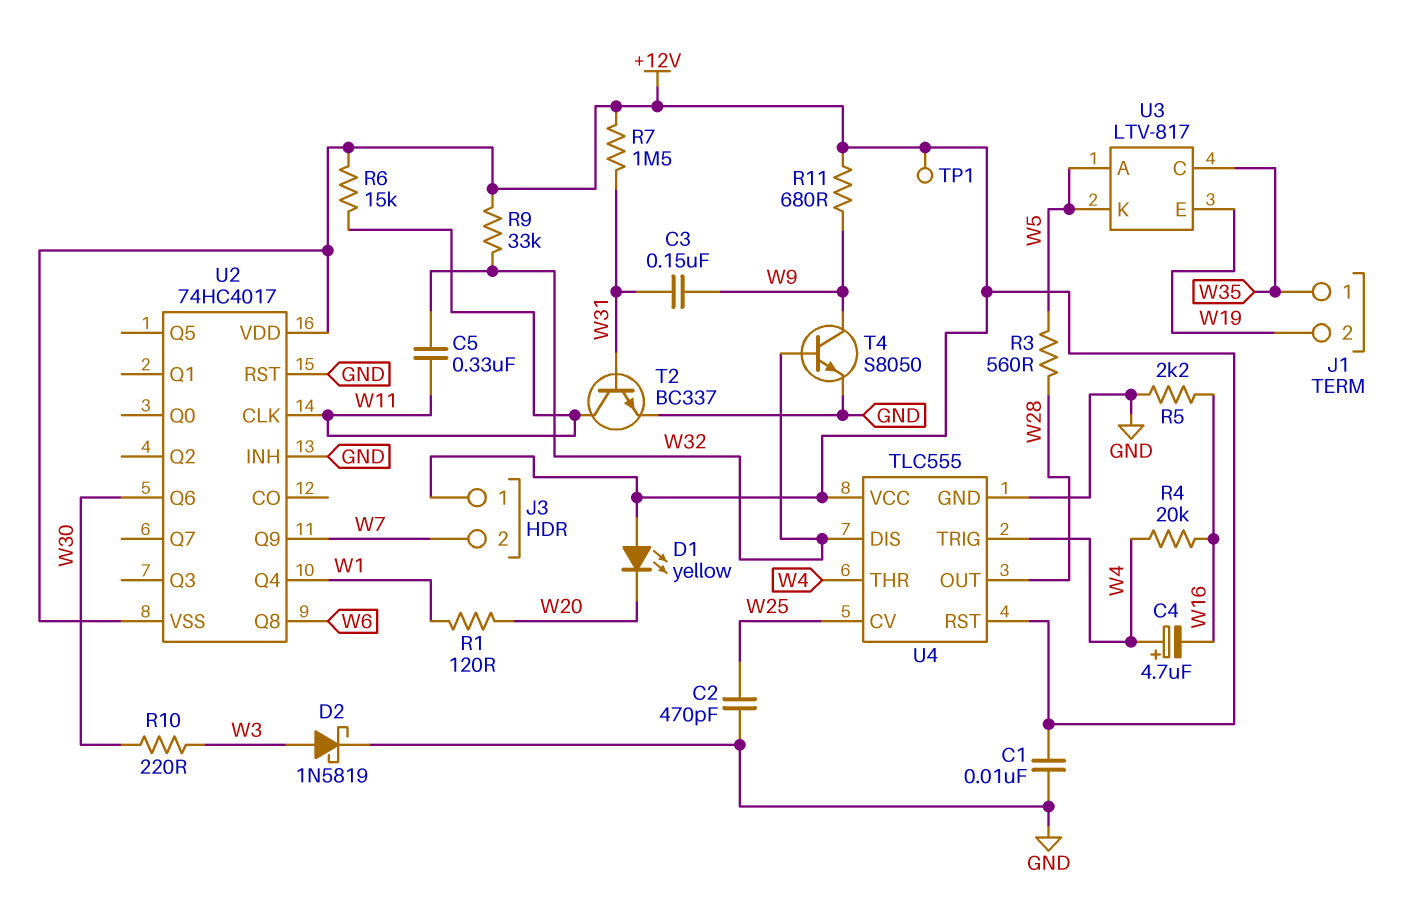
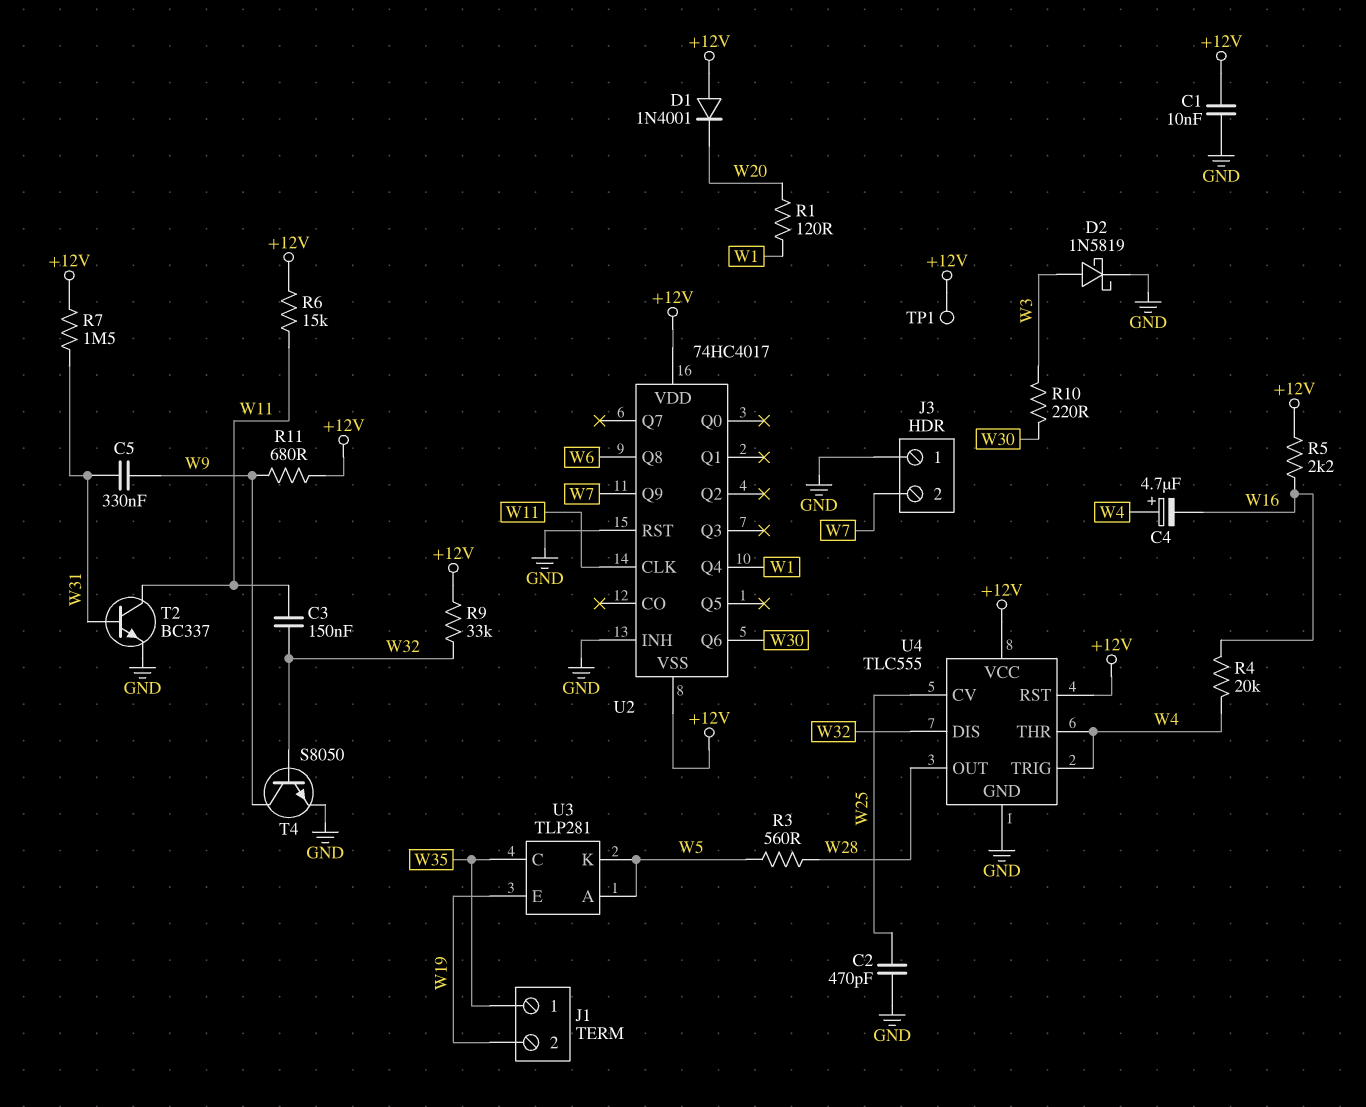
C3: 150nF (W9, W31) -> 150nF (W11, W32)
C5: 330nF (W11, W32) -> 330nF (W9, W31)
D1: LED yellow (A +12V, K W20) -> diode 1N4001 (A +12V, K W20)
J3 pin 1: +12V -> GND
R5: 2.2k (GND, W16) -> 2.2k (+12V, W16)
U3: LTV-817 -> TLP281

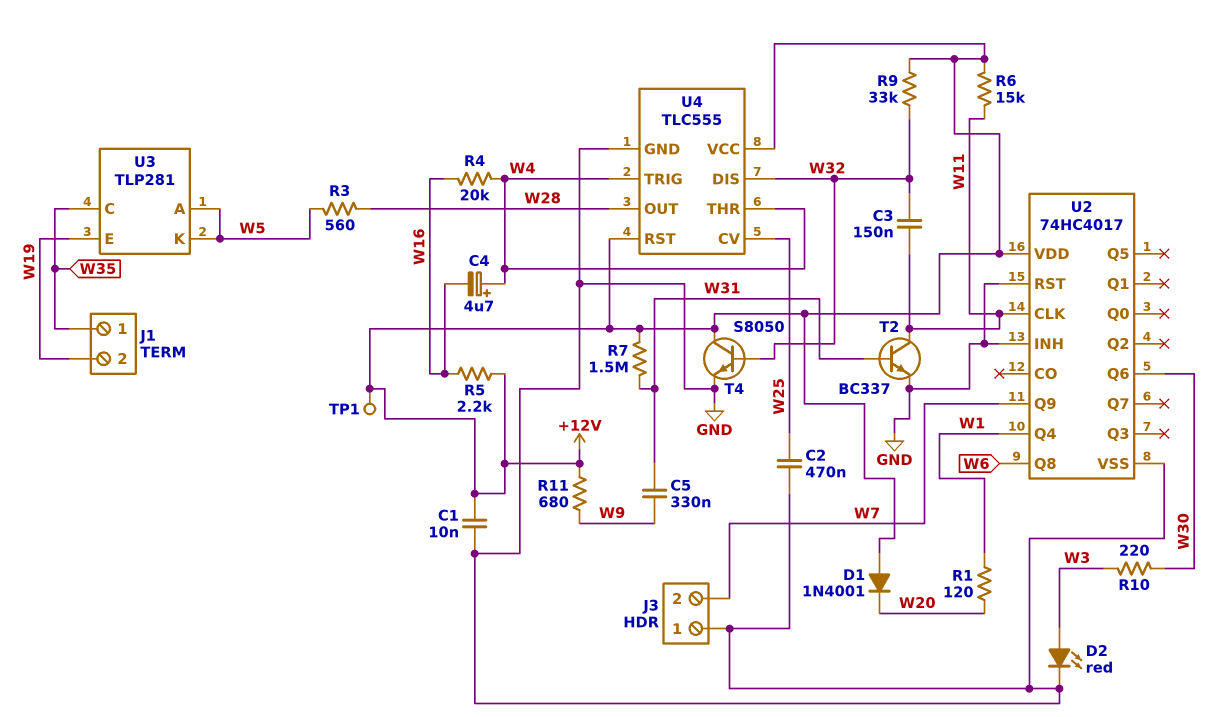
C2: 470pF (GND, W25) -> 470nF (GND, W25)
D2: schottky 1N5819 (A W3, K GND) -> LED red (A W3, K GND)
T4: NPN S8050 (B W32, C W9, E GND) -> NPN S8050 (B W32, C +12V, E GND)
U2 pin VSS: +12V -> GND

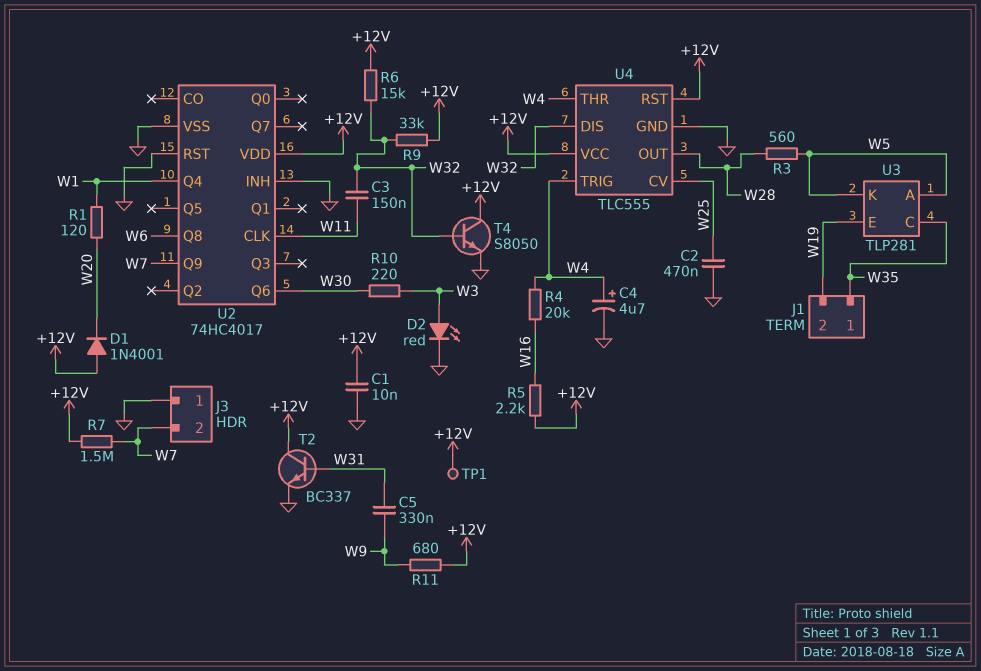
C4: 4.7uF (plus W4, minus W16) -> 4.7uF (plus W4, minus GND)
R6: 15k (+12V, W11) -> 15k (+12V, W32)
R7: 1.5M (+12V, W31) -> 1.5M (+12V, W7)
T2: NPN BC337 (B W31, C W11, E GND) -> NPN BC337 (B W31, C +12V, E GND)

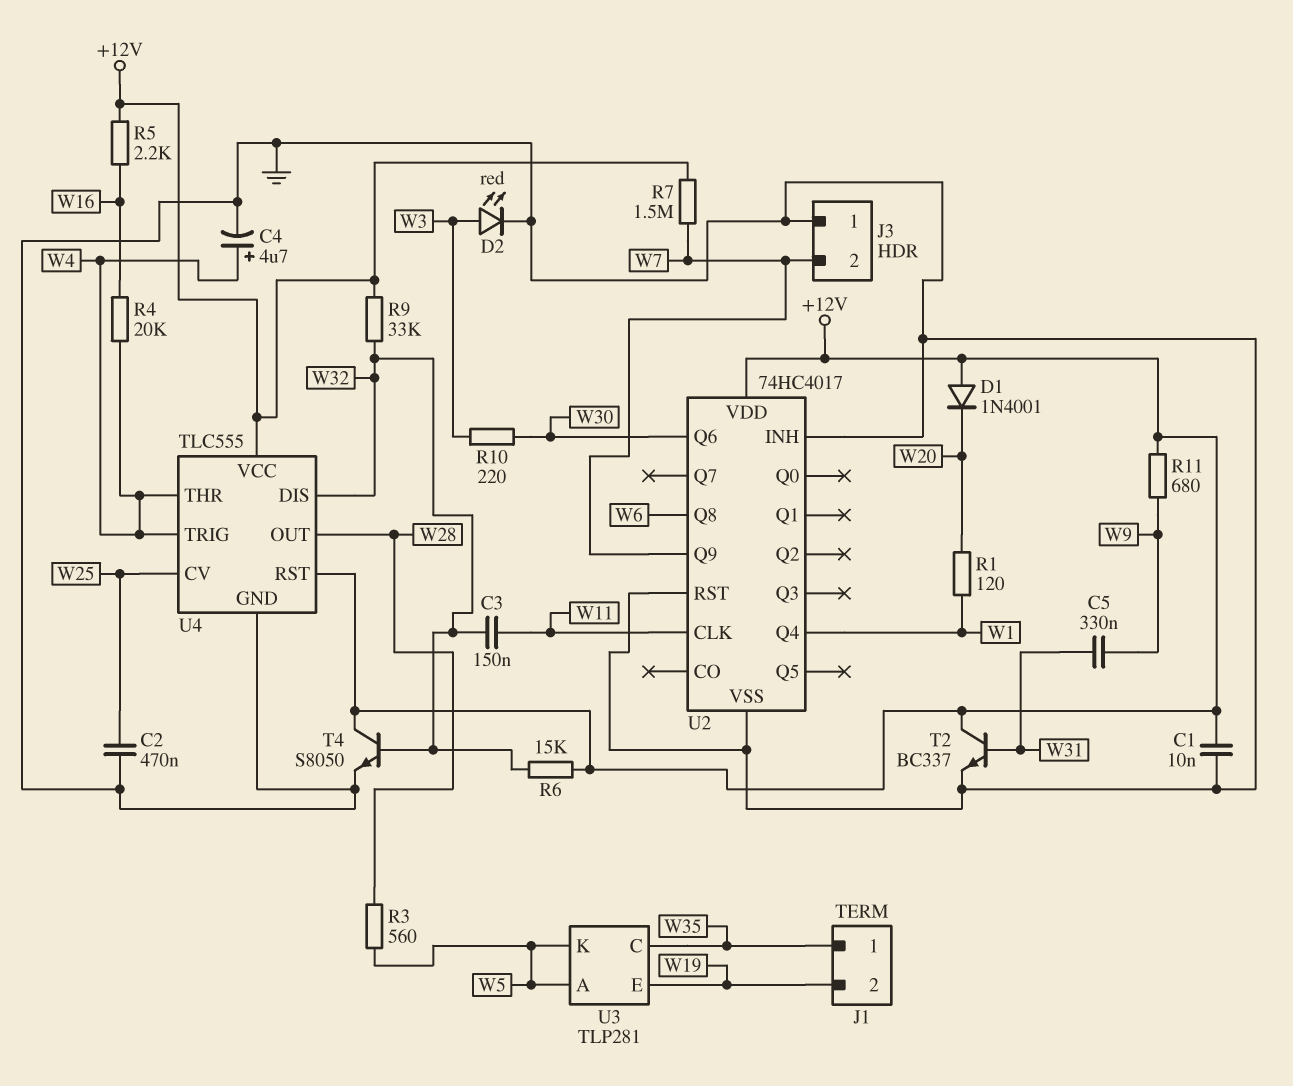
TP1: test point (+12V) -> none

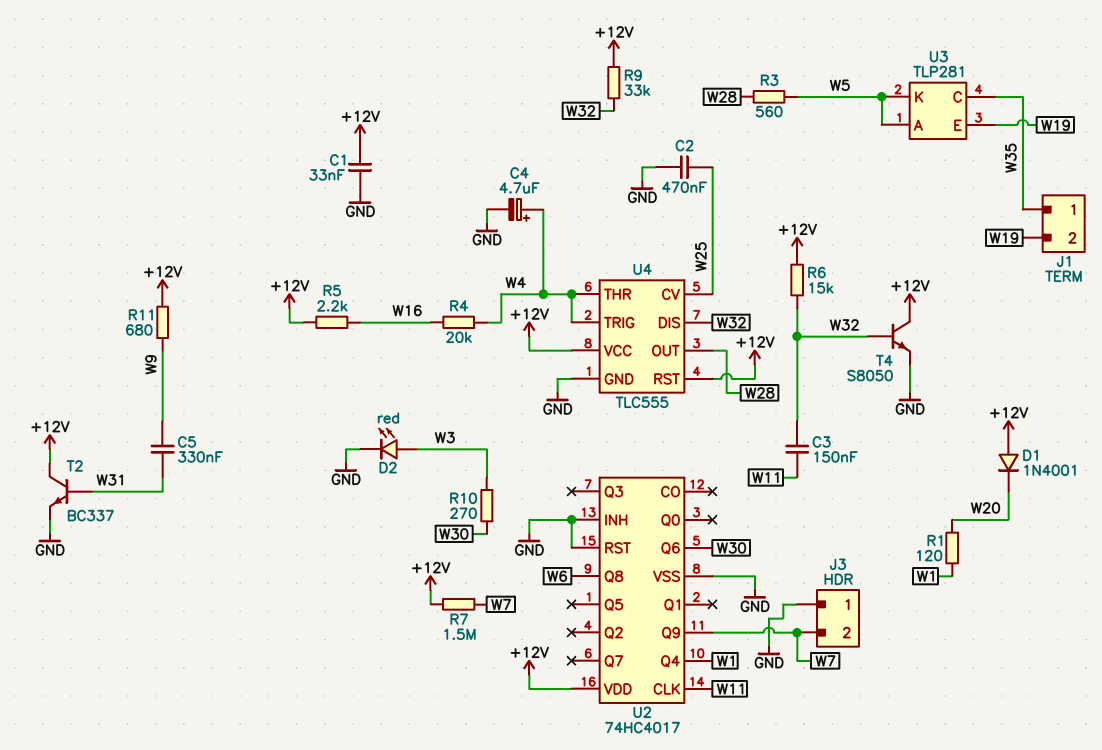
C1: 10nF (+12V, GND) -> 33nF (+12V, GND)
R10: 220 (W3, W30) -> 270 (W3, W30)

